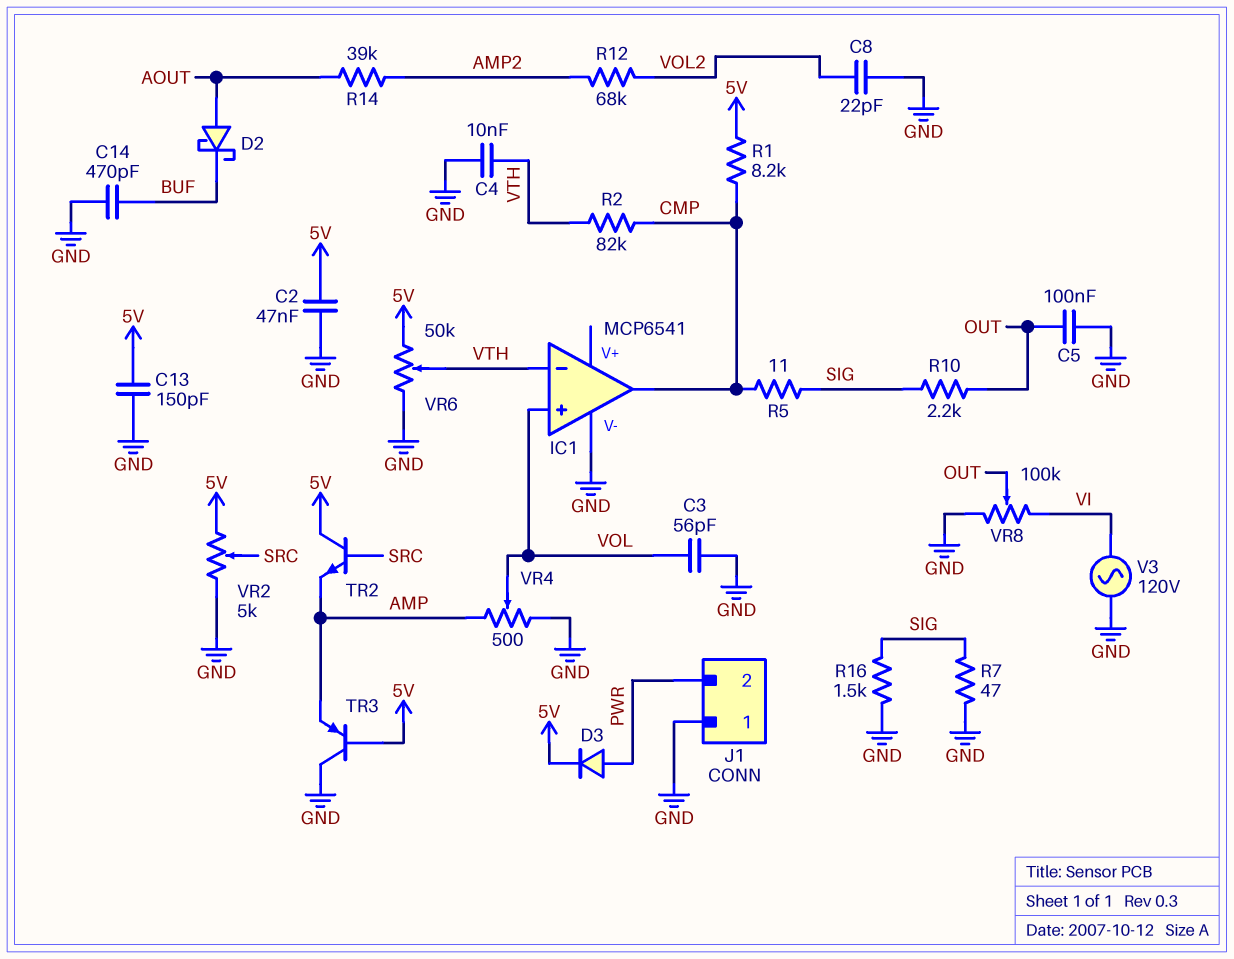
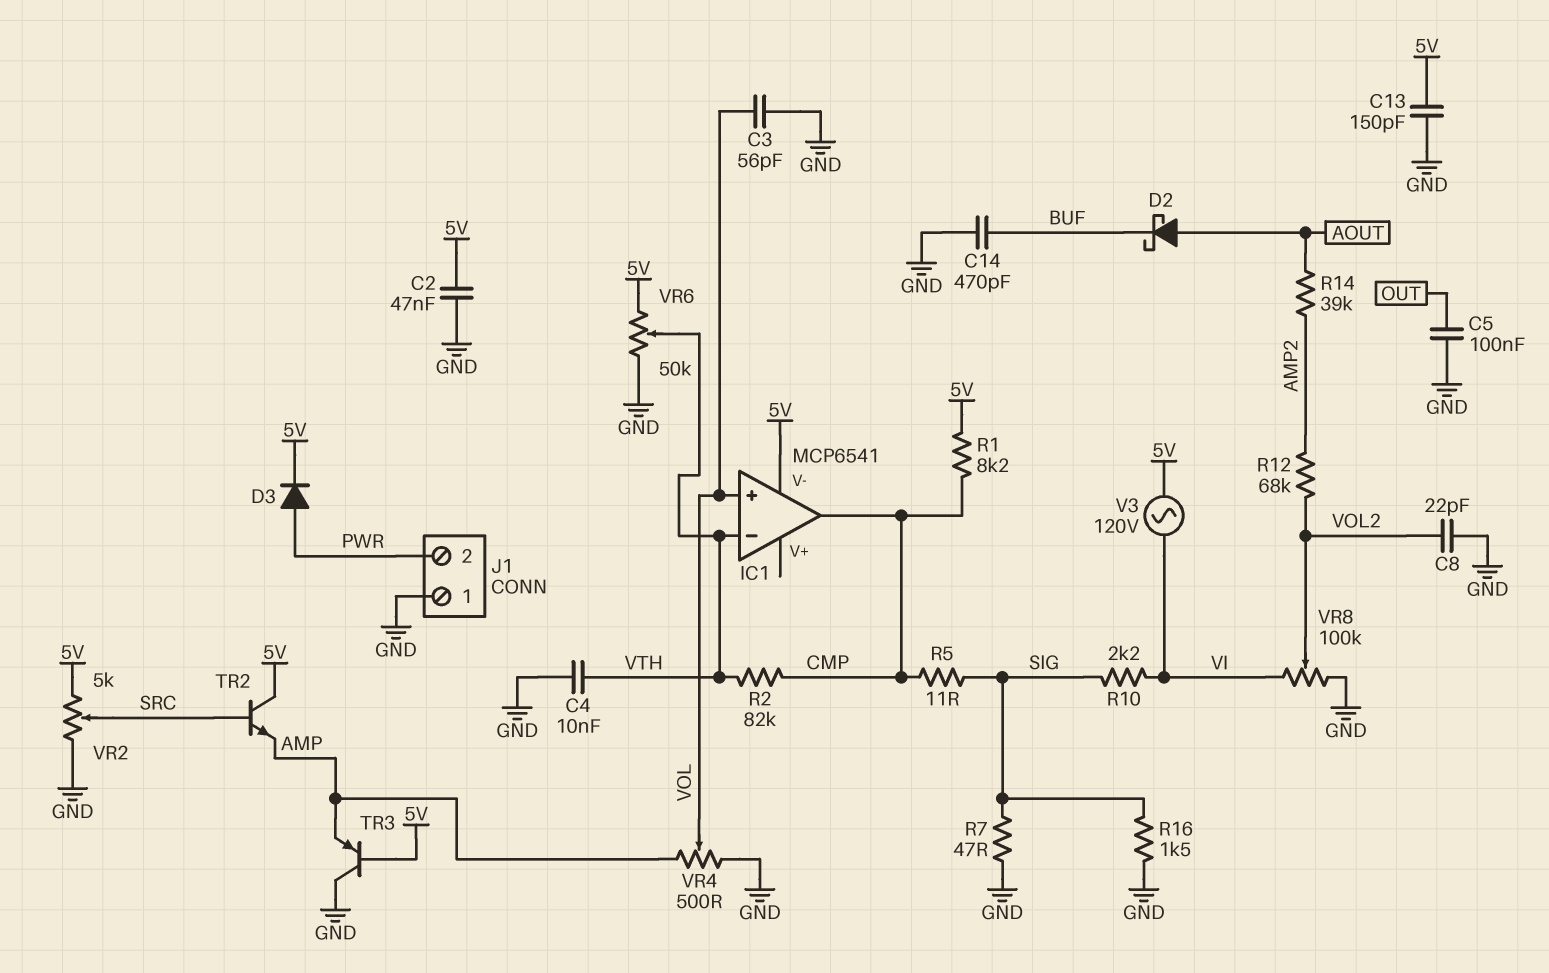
IC1 pin V-: GND -> 5V
R10: 2.2k (OUT, SIG) -> 2.2k (SIG, VI)
V3: AC 120V (GND, VI) -> AC 120V (5V, VI)
VR8: 100k (GND, VI, wiper OUT) -> 100k (GND, VI, wiper VOL2)

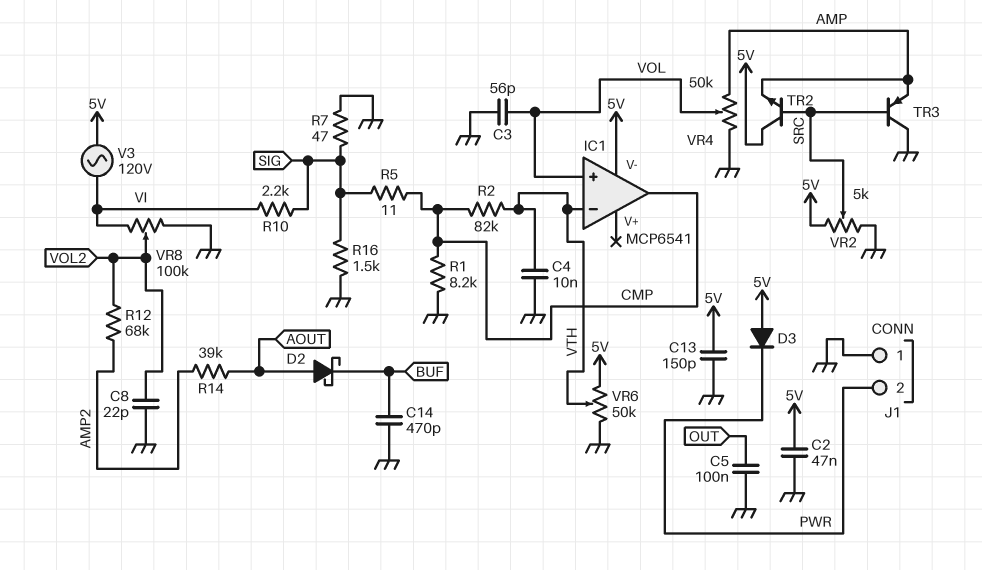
D3: diode (A PWR, K 5V) -> diode (A 5V, K PWR)
R1: 8.2k (5V, CMP) -> 8.2k (CMP, GND)
TR3: PNP (B 5V, C GND, E AMP) -> PNP (B SRC, C GND, E AMP)
VR4: 500 (AMP, GND, wiper VOL) -> 50k (AMP, GND, wiper VOL)

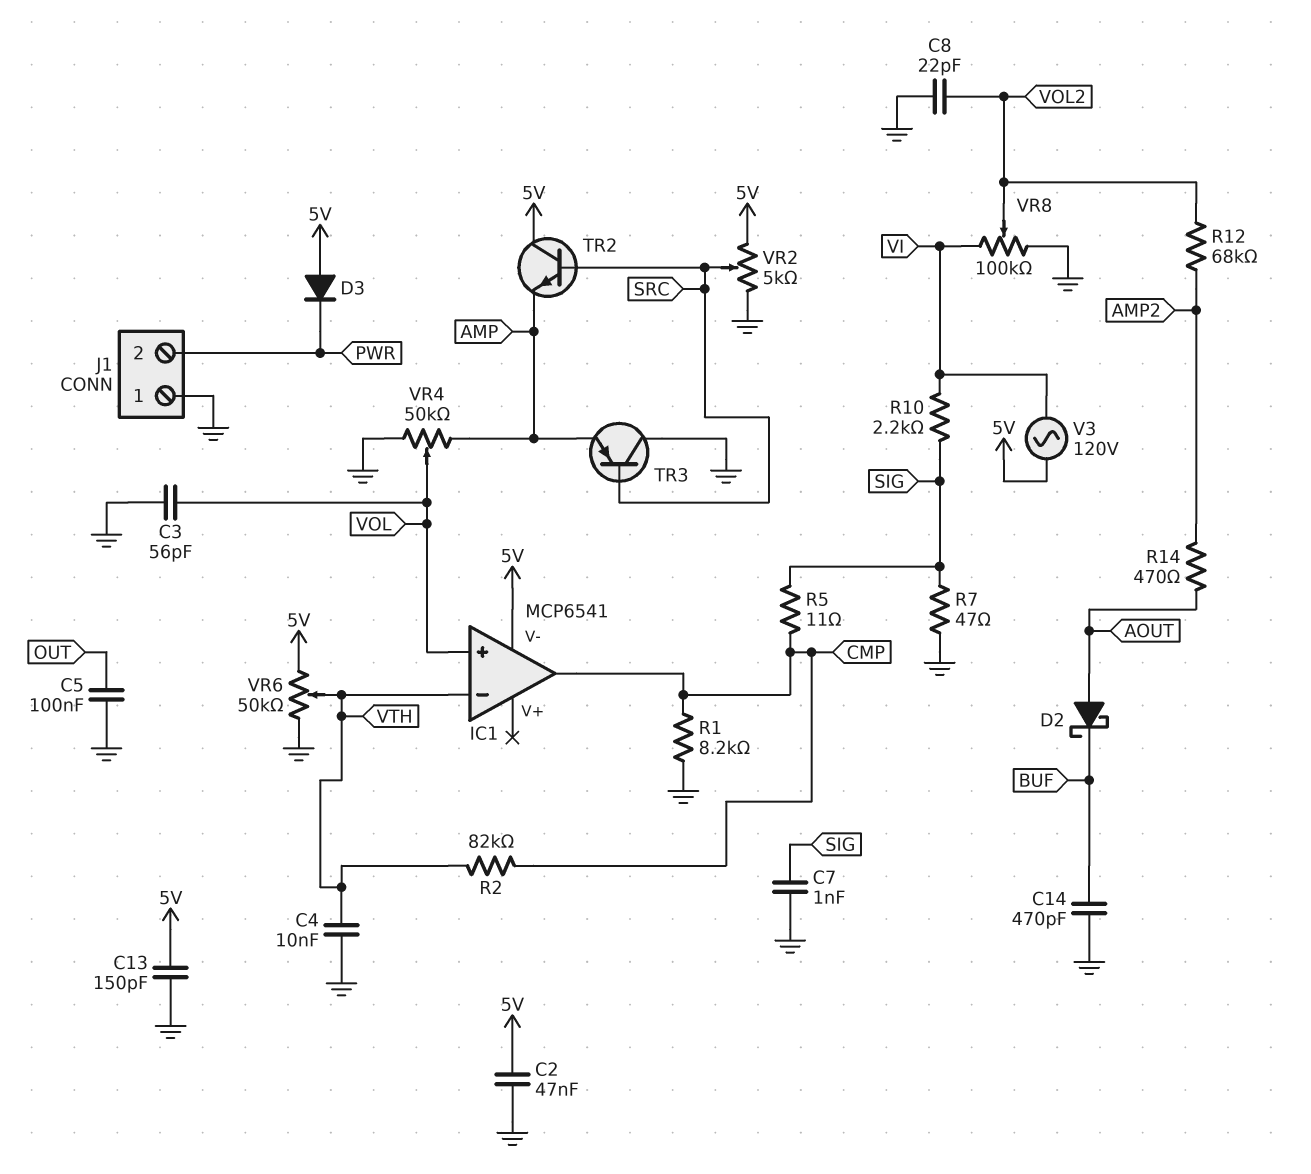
C7: none -> 1nF (GND, SIG)
R14: 39k (AMP2, AOUT) -> 470 (AMP2, AOUT)
R16: 1.5k (GND, SIG) -> none

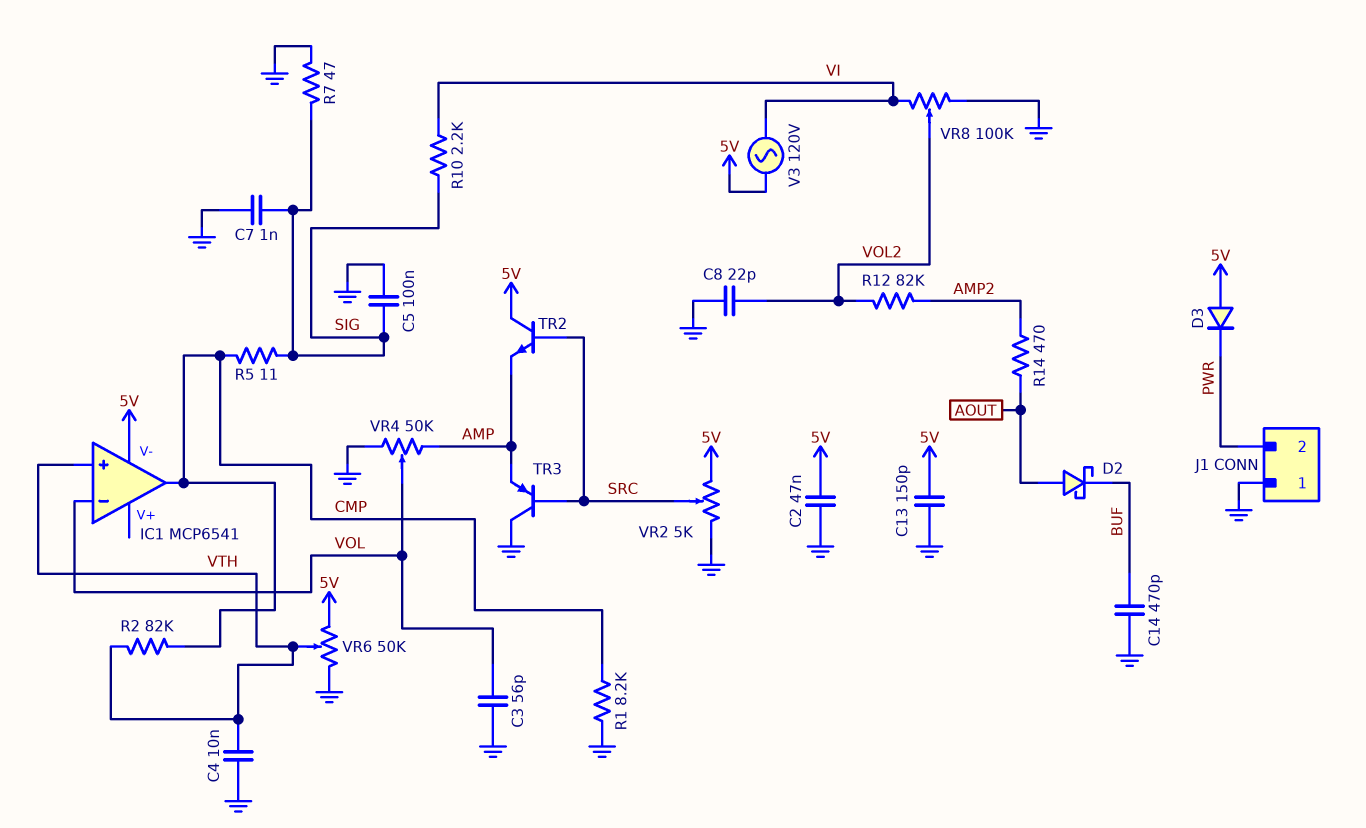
C5: 100nF (GND, OUT) -> 100nF (GND, SIG)
IC1 pin in+: VOL -> VTH
IC1 pin in-: VTH -> VOL
R12: 68k (AMP2, VOL2) -> 82k (AMP2, VOL2)

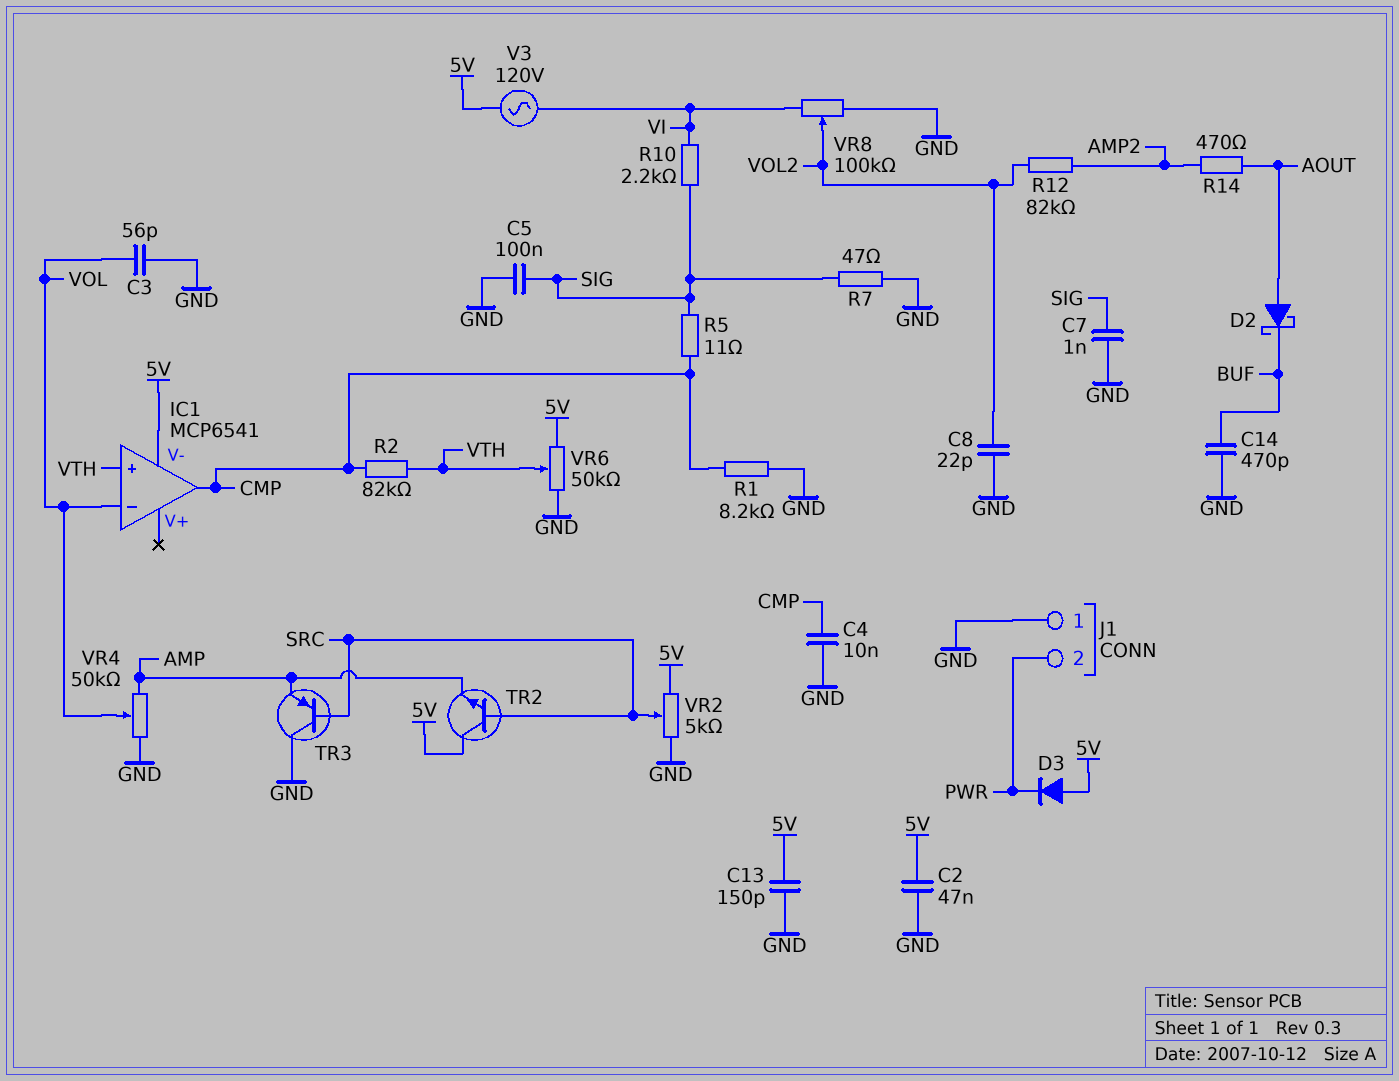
C4: 10nF (GND, VTH) -> 10nF (CMP, GND)

